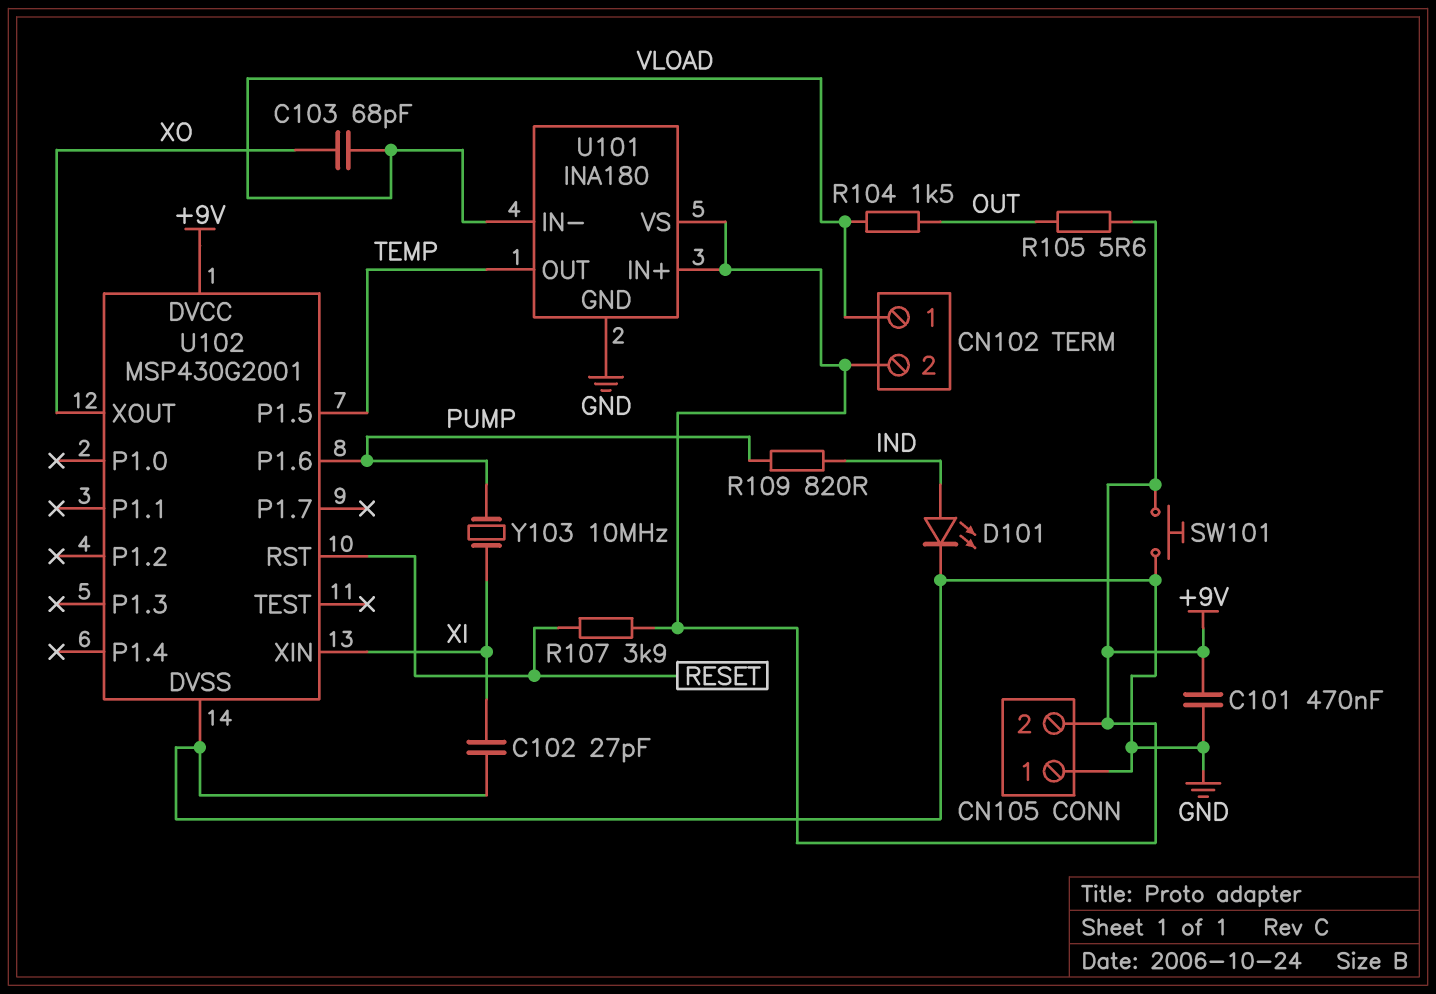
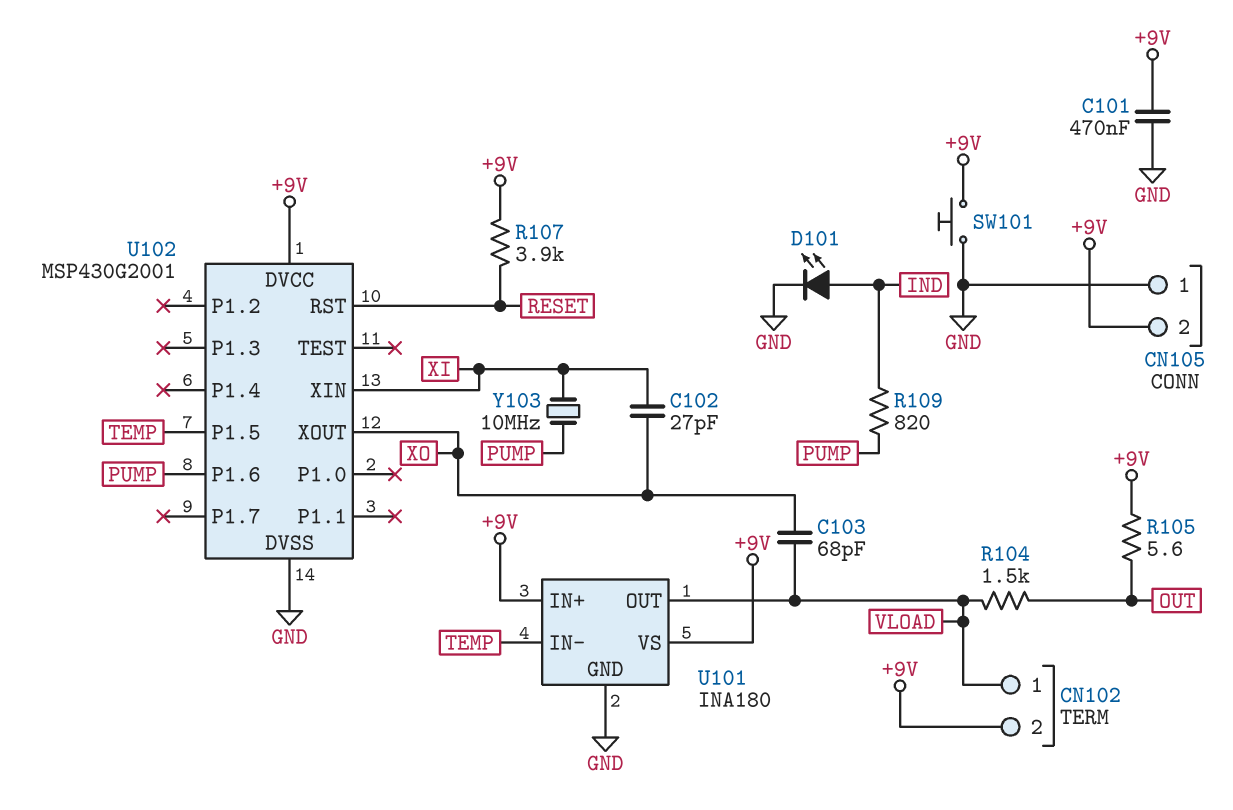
C102: 27pF (GND, XI) -> 27pF (XI, XO)
U101 pin IN-: VLOAD -> TEMP
U101 pin OUT: TEMP -> VLOAD

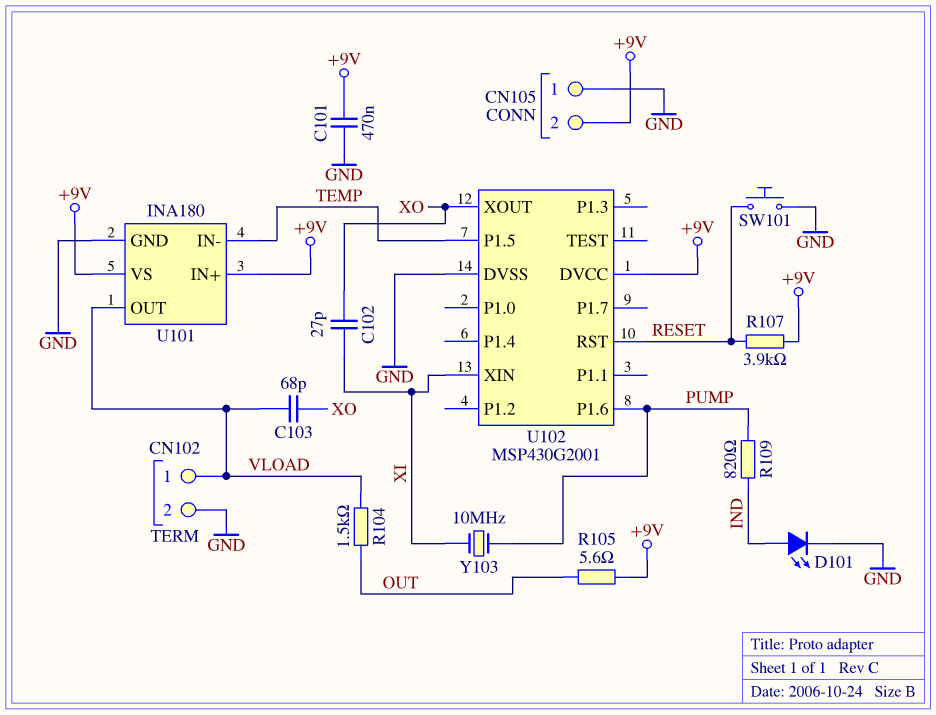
CN102 pin 2: +9V -> GND
SW101: button (+9V, GND) -> button (GND, RESET)

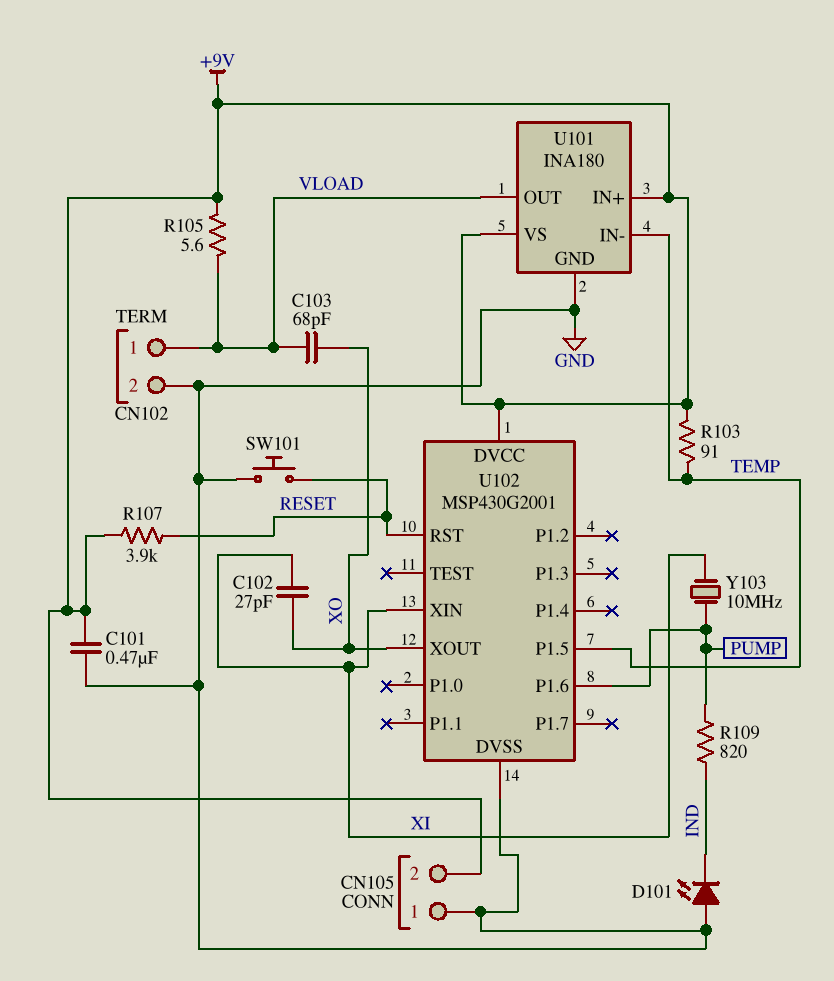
D101: LED (A IND, K GND) -> LED (A GND, K IND)
R103: none -> 91 (+9V, TEMP)
R104: 1.5k (OUT, VLOAD) -> none
R105: 5.6 (+9V, OUT) -> 5.6 (+9V, VLOAD)

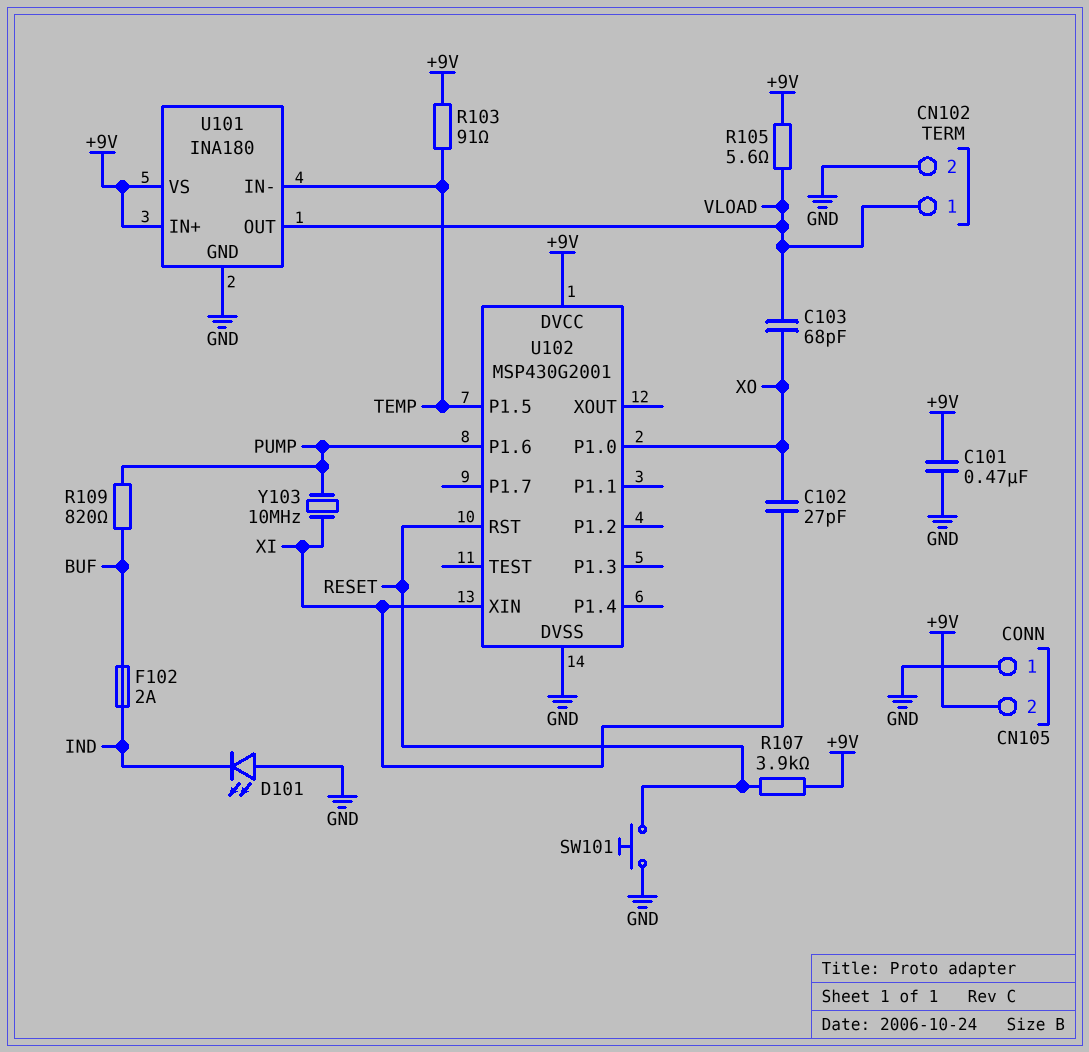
F102: none -> 2A (BUF, IND)
R109: 820 (IND, PUMP) -> 820 (BUF, PUMP)
U102 pin P1.0: none -> XO
U102 pin XOUT: XO -> none

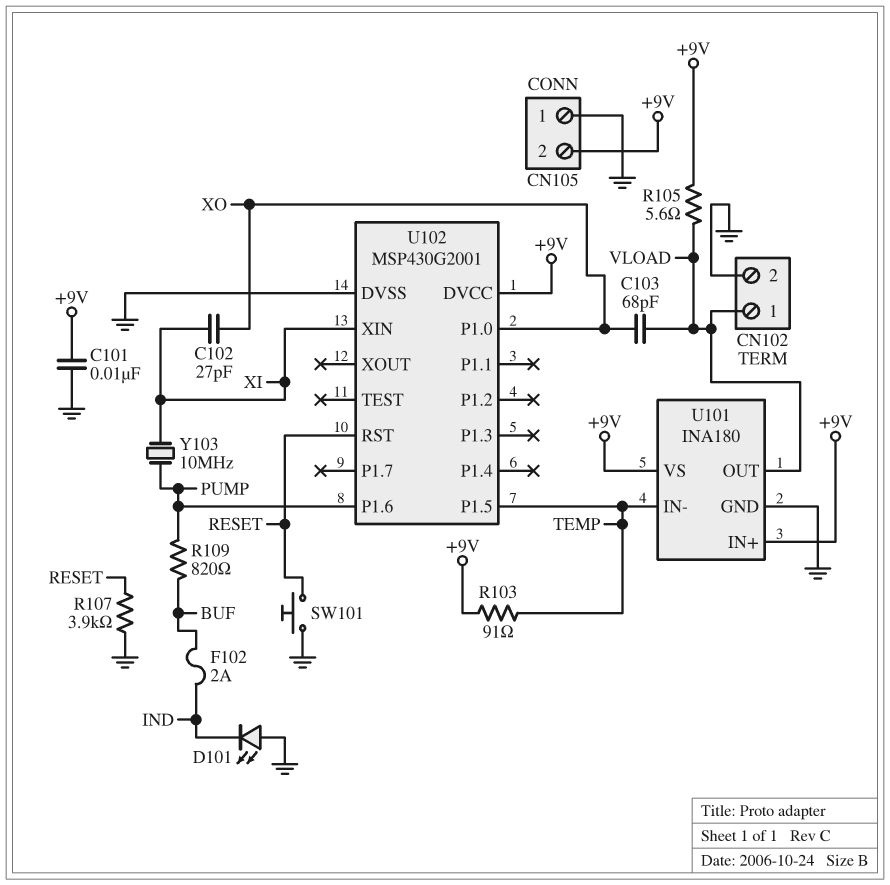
C101: 470nF (+9V, GND) -> 10nF (+9V, GND)
R107: 3.9k (+9V, RESET) -> 3.9k (GND, RESET)

